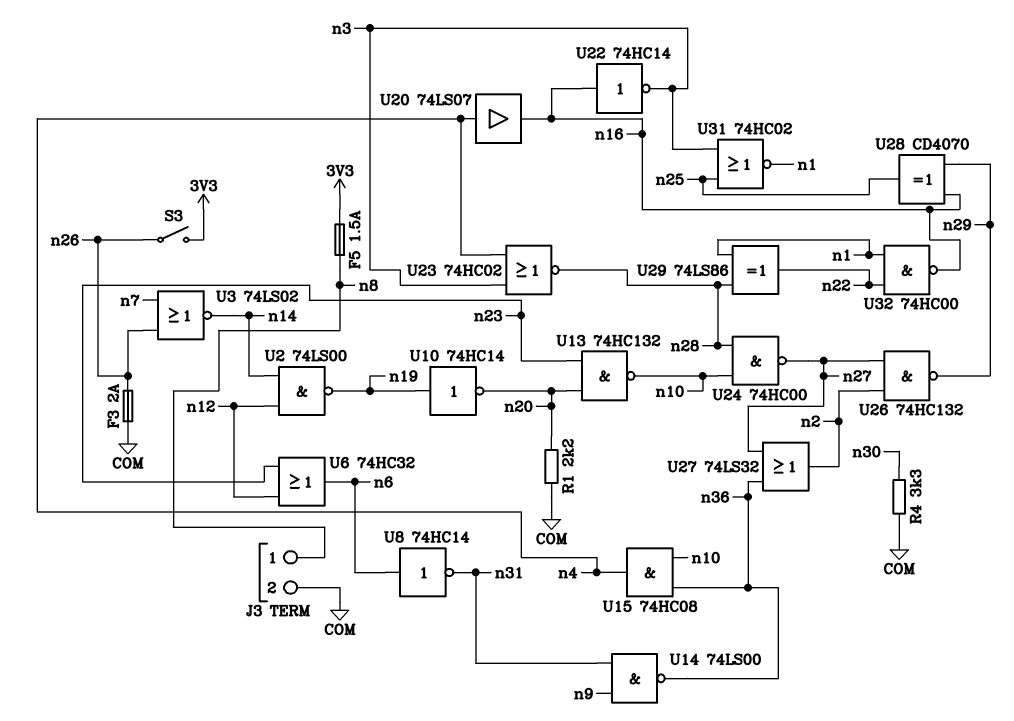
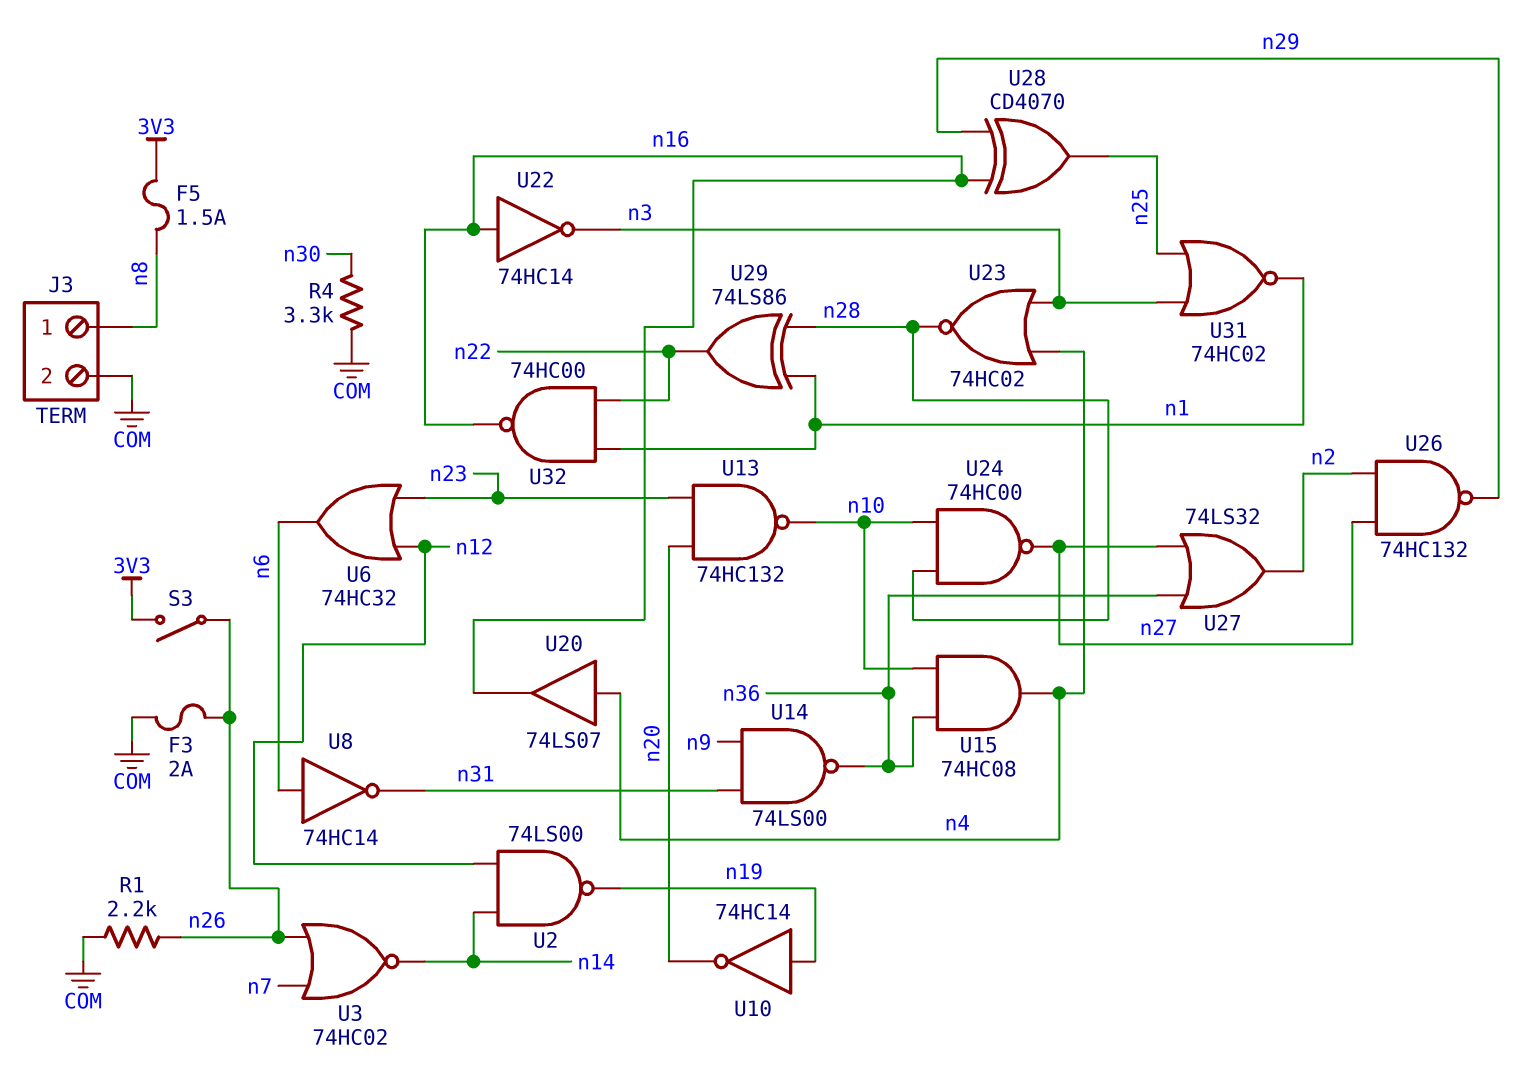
R1: 2.2k (COM, n20) -> 2.2k (COM, n26)
U3: NOR 74LS02 (in n7, in n26, out n14) -> NOR 74HC02 (in n7, in n26, out n14)

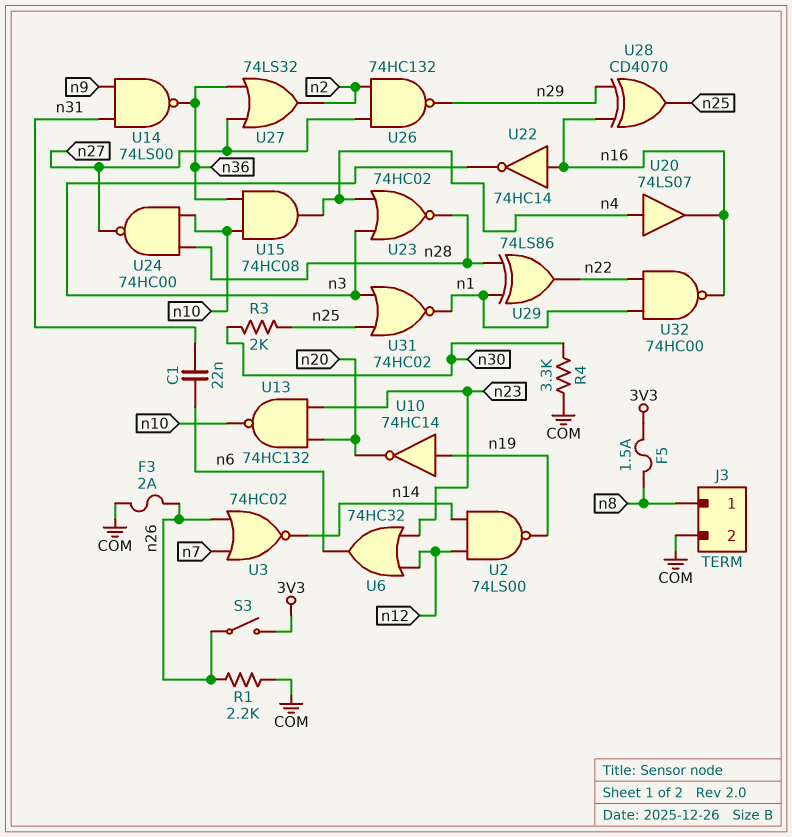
C1: none -> 22nF (n6, n31)
R3: none -> 2k (n25, n30)
U8: NOT 74HC14 (in n6, out n31) -> none

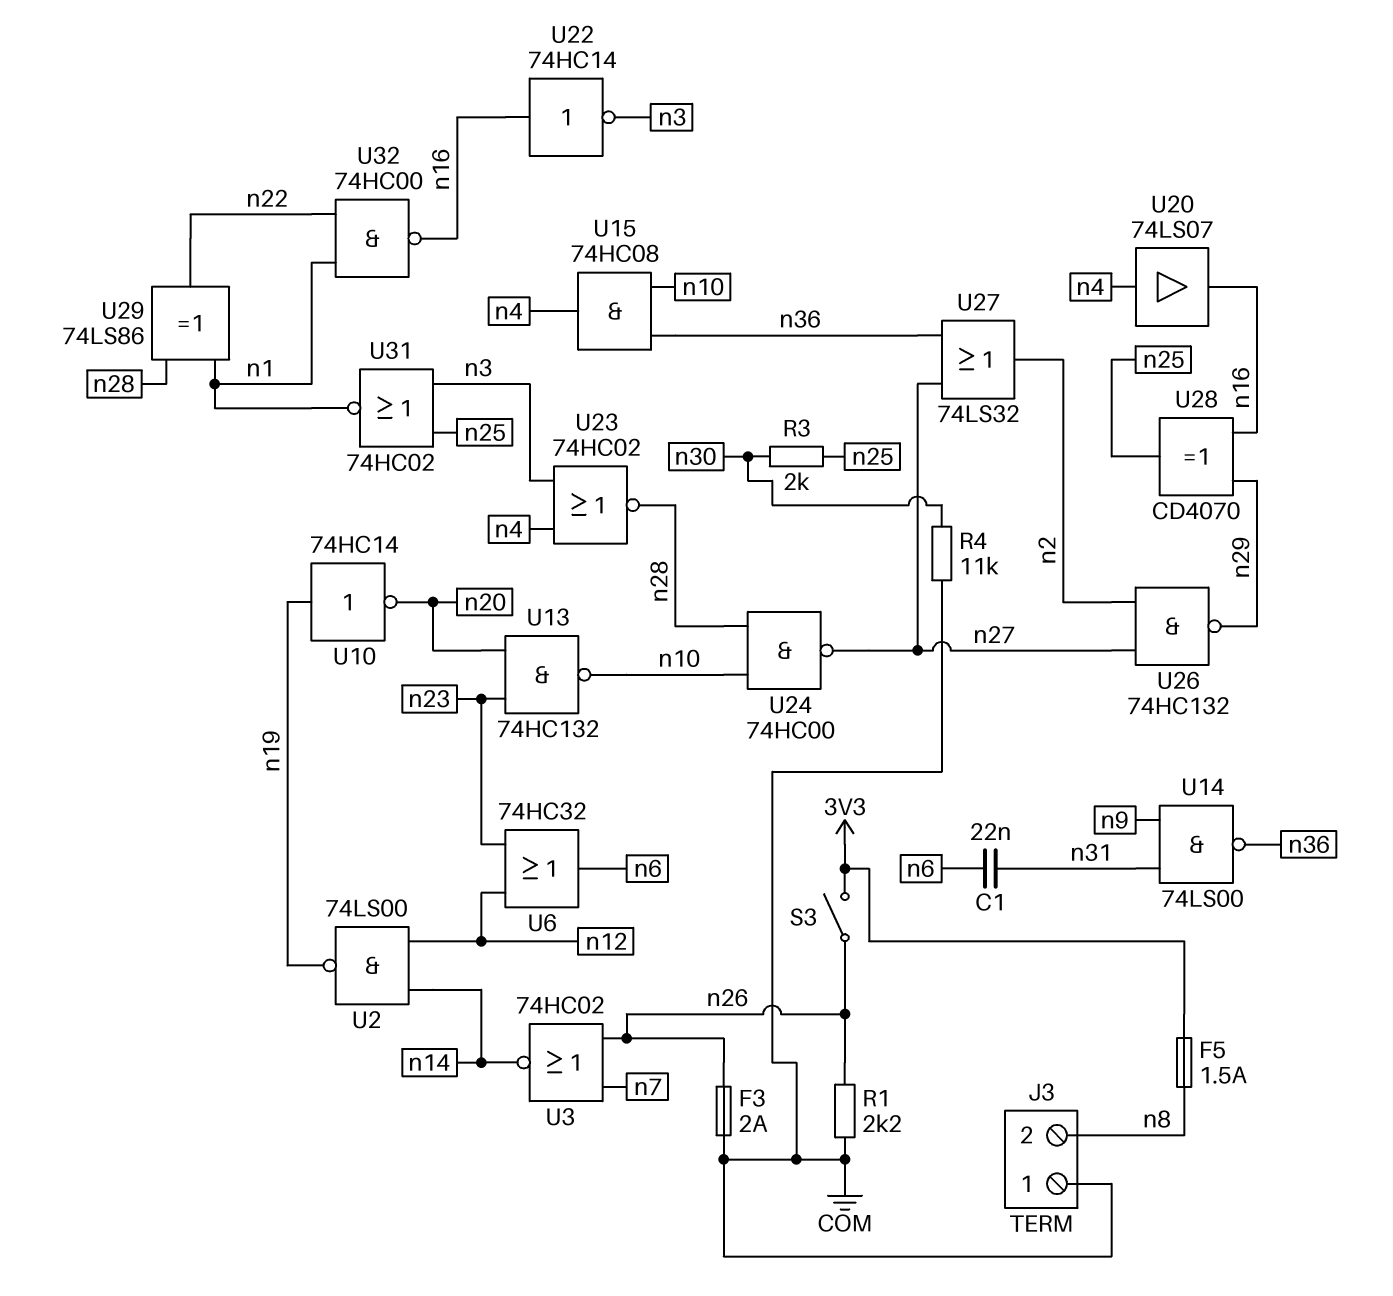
J3 pin 1: n8 -> COM
J3 pin 2: COM -> n8
R4: 3.3k (COM, n30) -> 11k (COM, n30)

